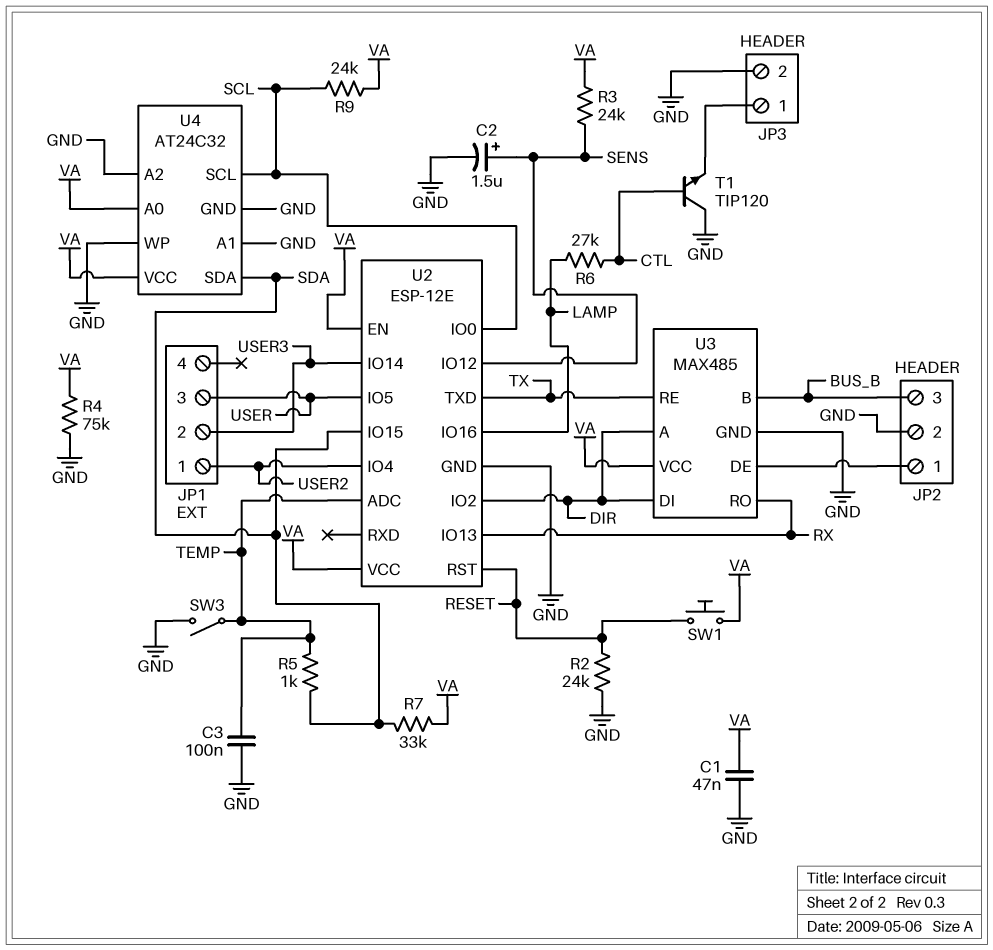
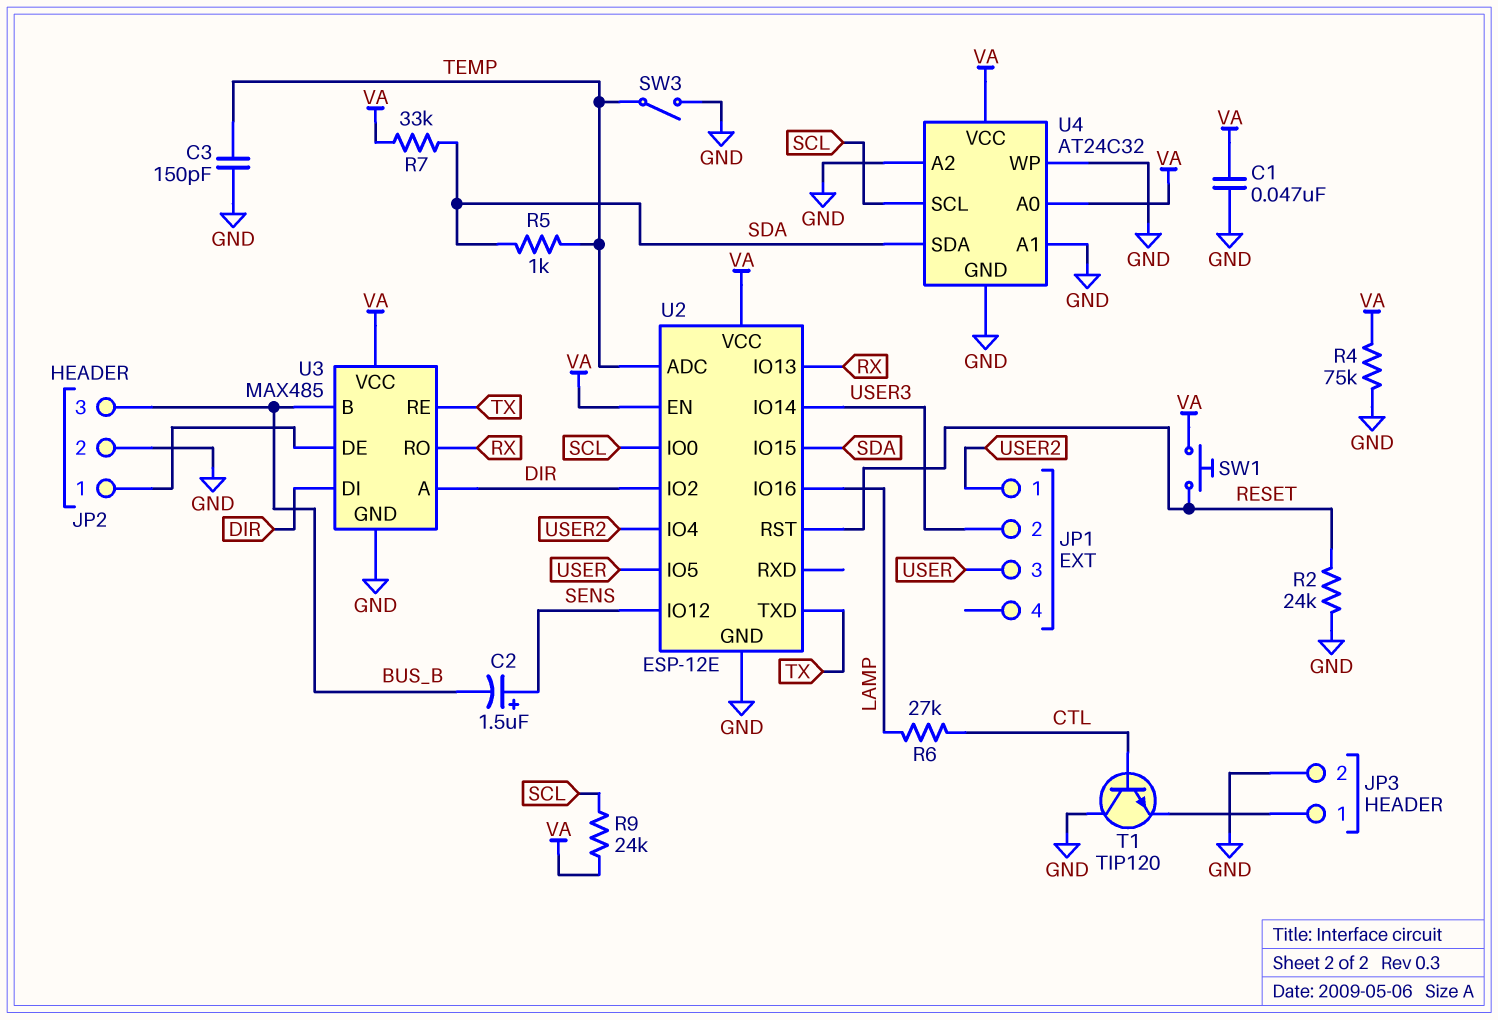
C2: 1.5uF (plus SENS, minus GND) -> 1.5uF (plus SENS, minus BUS_B)
C3: 100nF (GND, TEMP) -> 150pF (GND, TEMP)
R3: 24k (SENS, VA) -> none

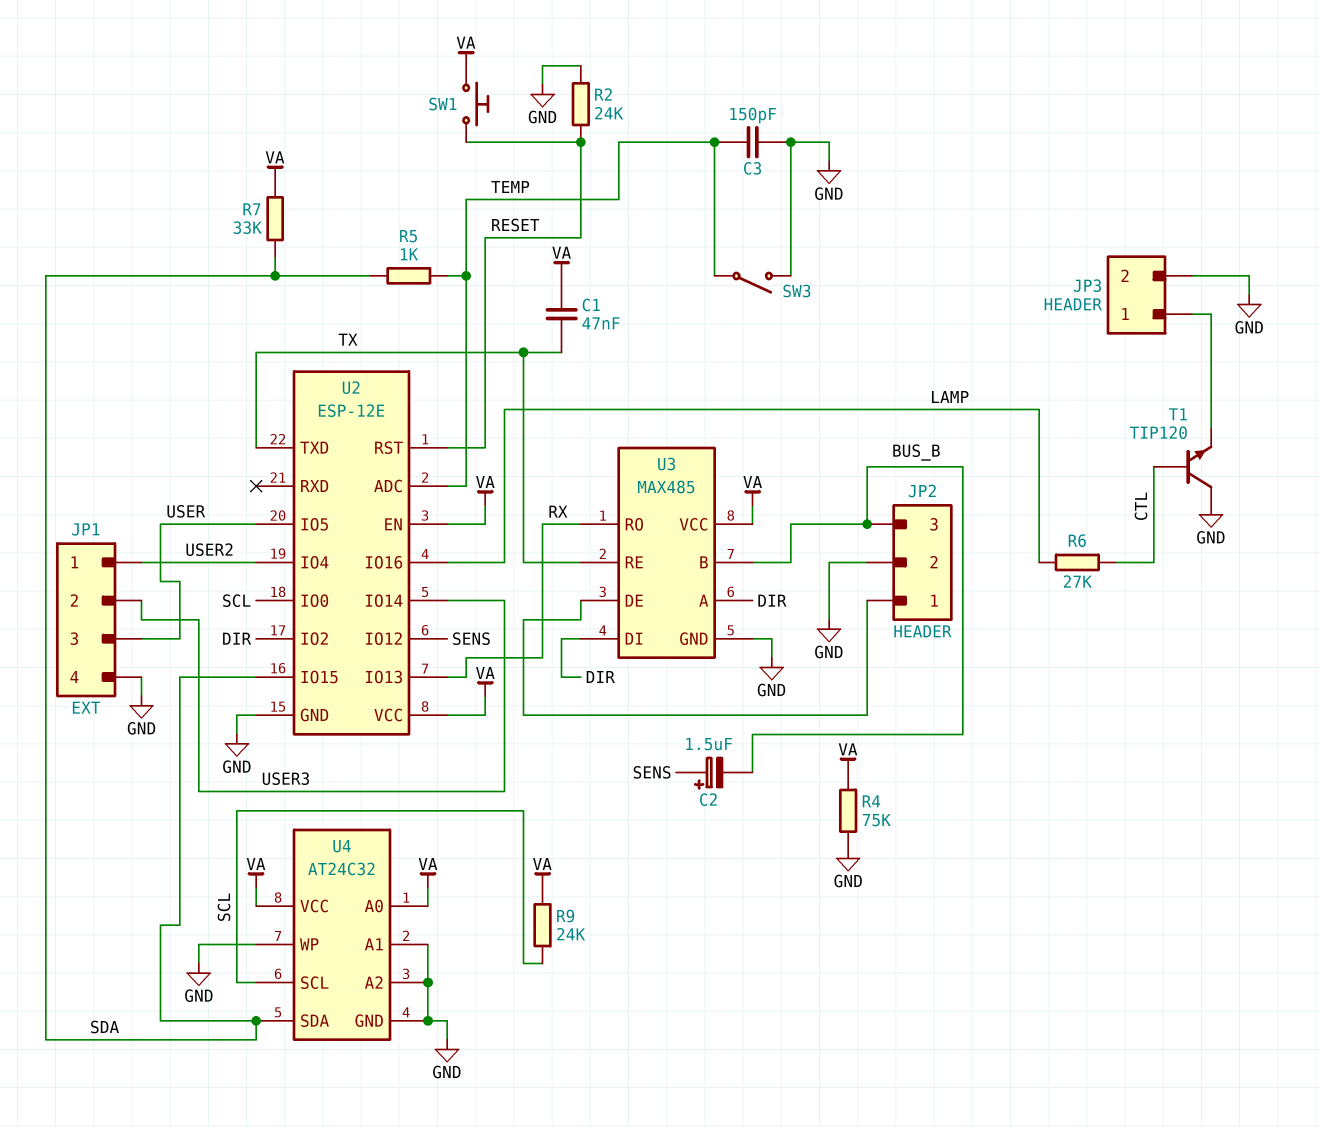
C1: 47nF (GND, VA) -> 47nF (TX, VA)
JP1 pin 4: none -> GND

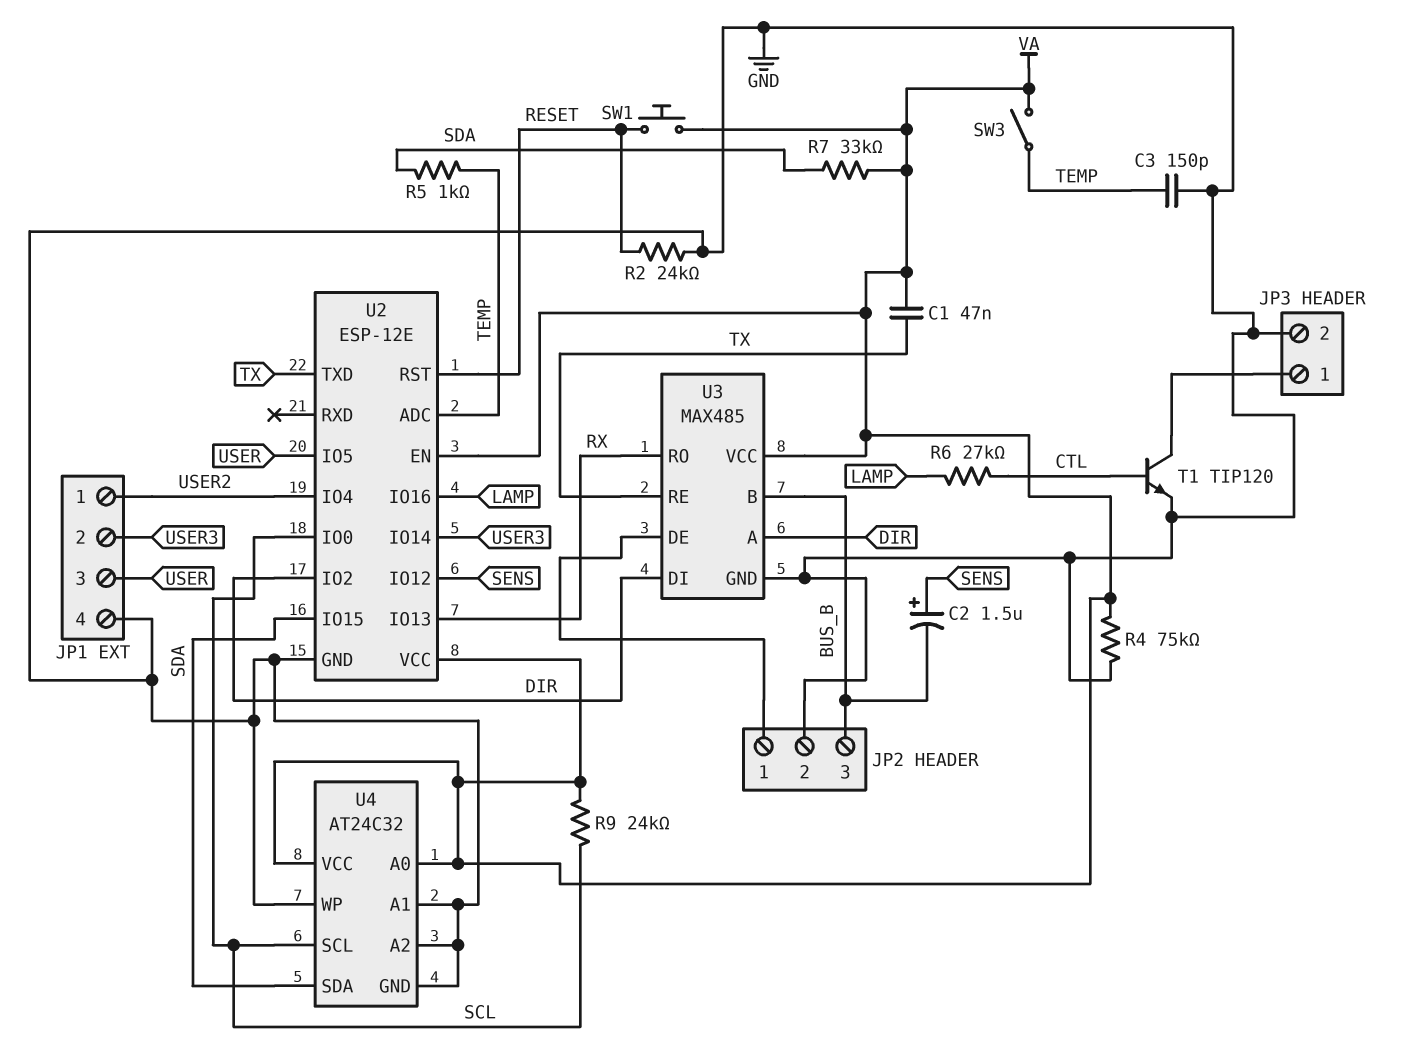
SW3: switch (GND, TEMP) -> switch (TEMP, VA)
T1: NPN TIP120 (B CTL, C GND, E JP3/1) -> NPN TIP120 (B CTL, C JP3/1, E GND)

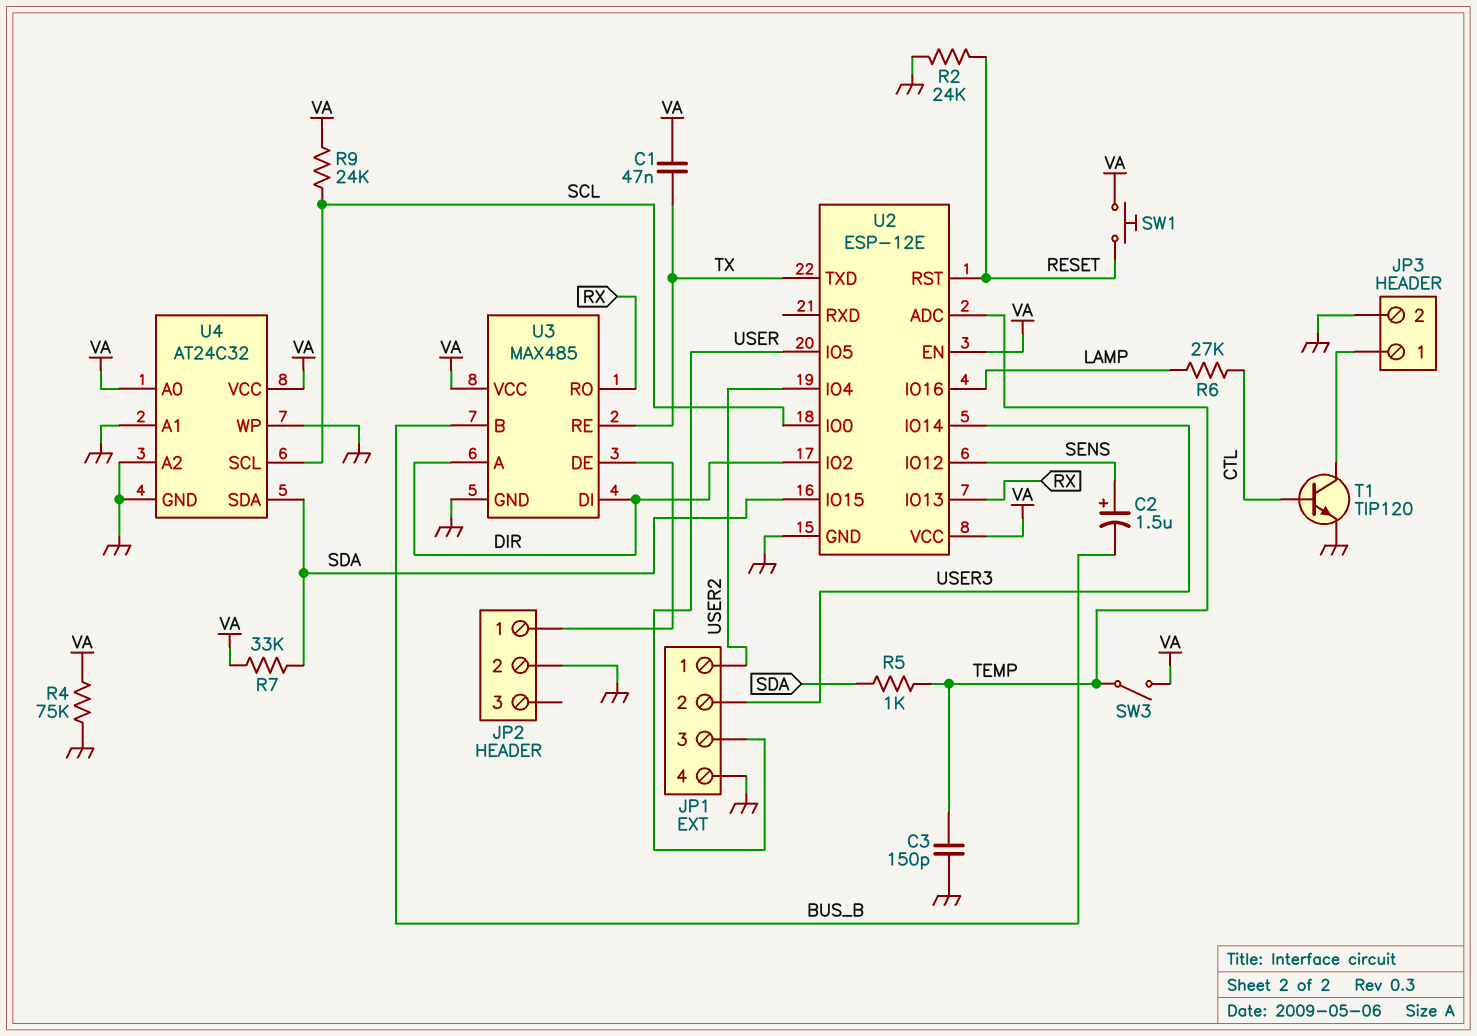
JP2 pin 3: BUS_B -> none

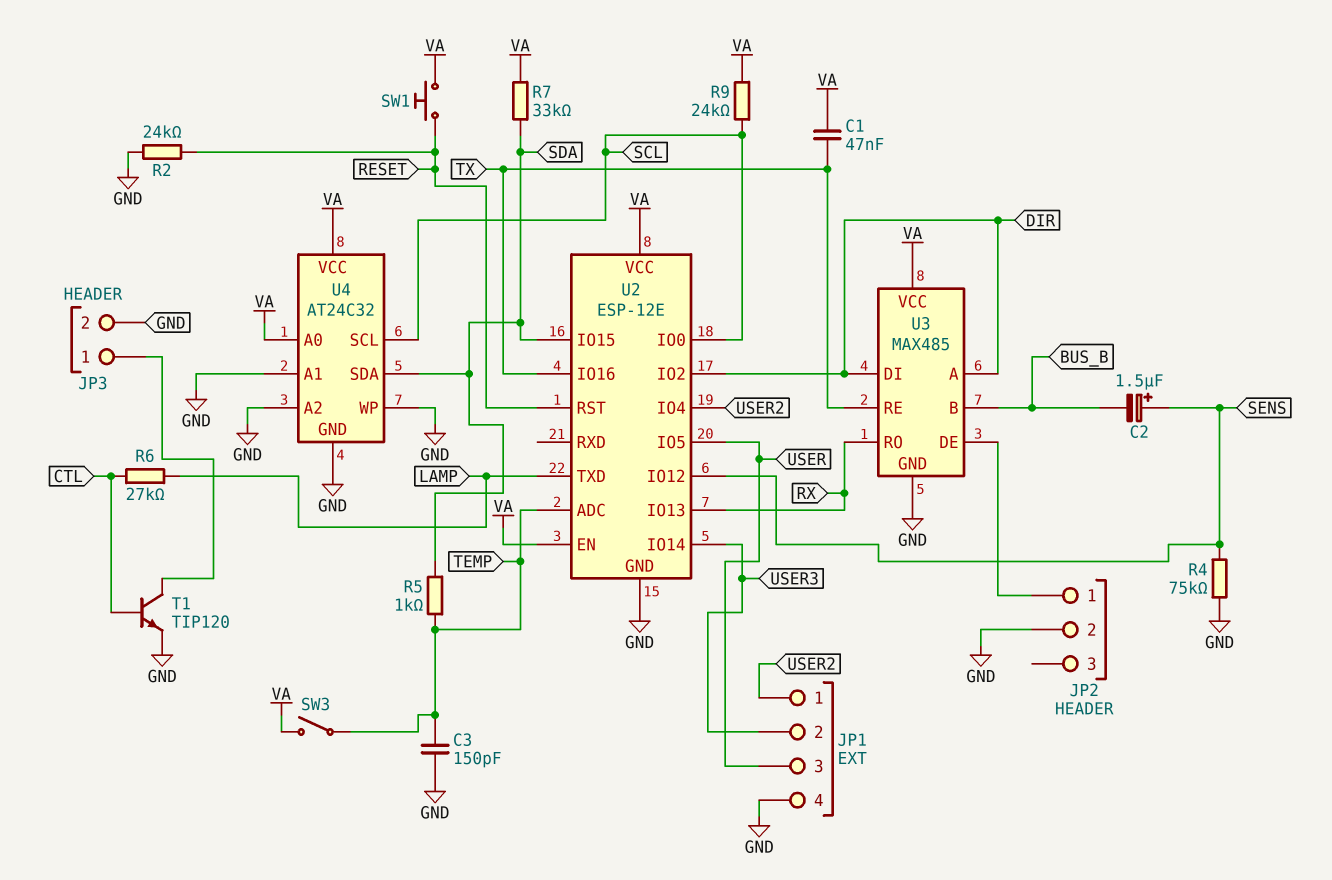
R4: 75k (GND, VA) -> 75k (GND, SENS)
U2 pin IO16: LAMP -> TX
U2 pin TXD: TX -> LAMP

